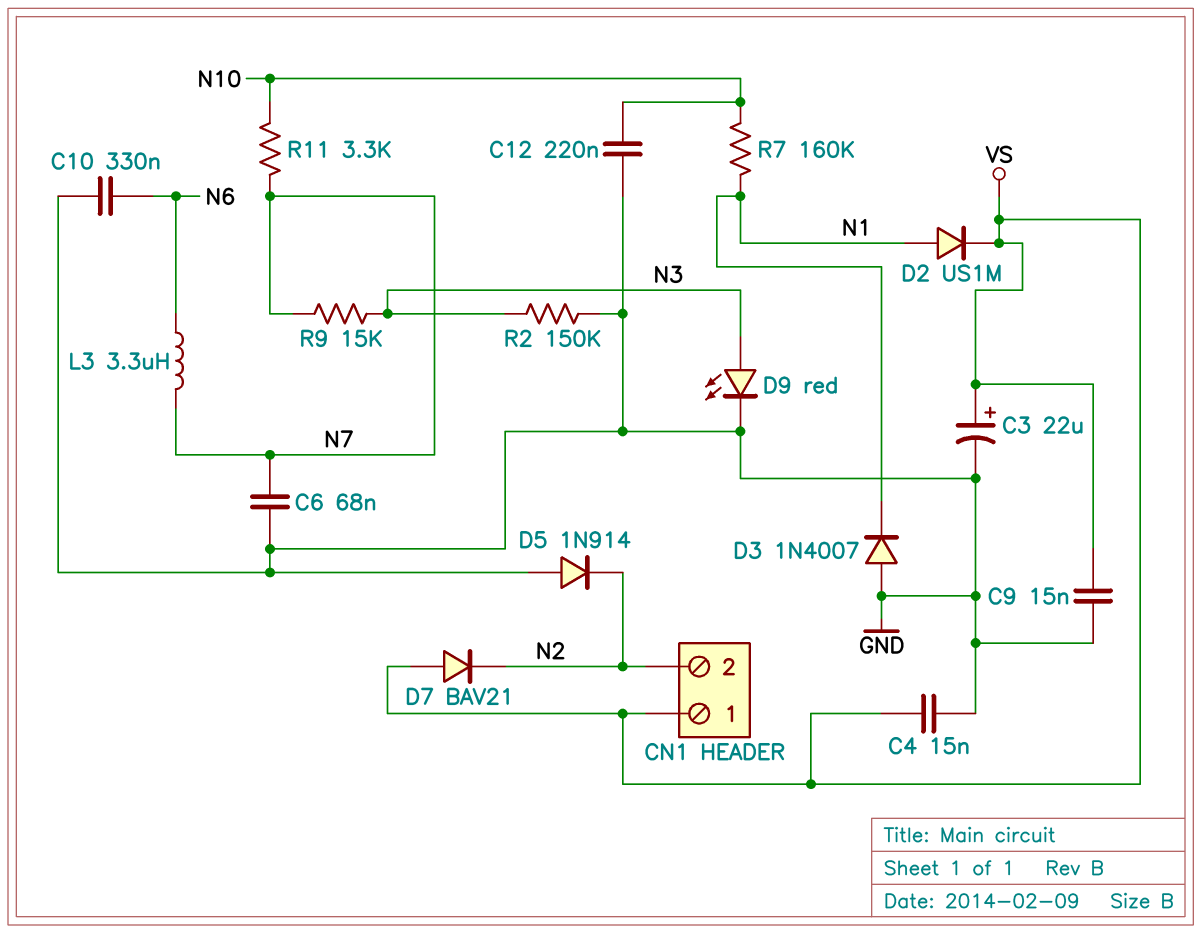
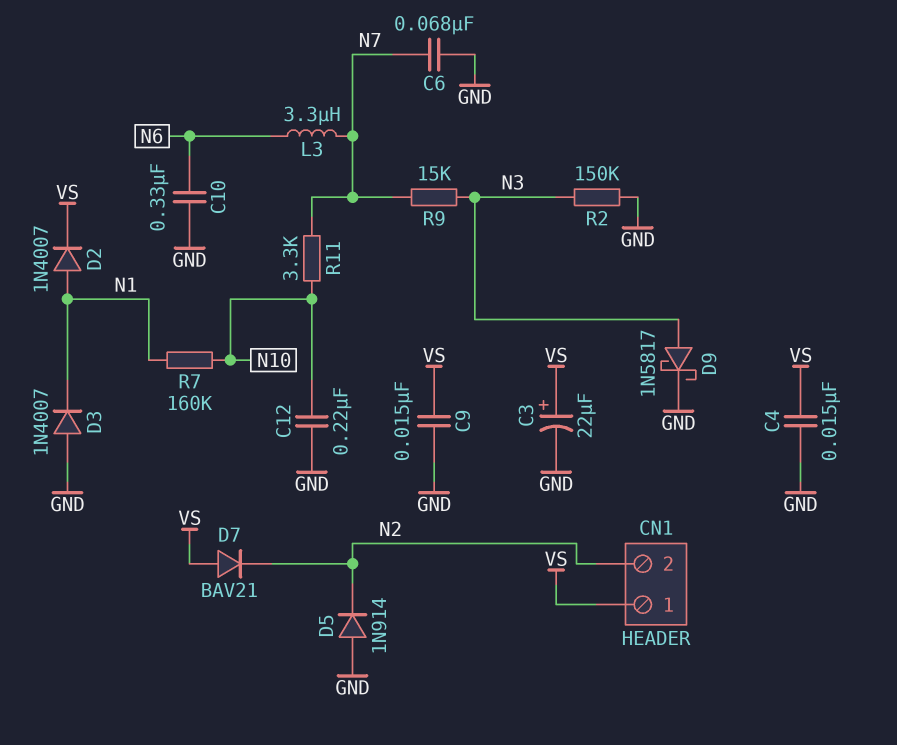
D2: diode US1M (A N1, K VS) -> diode 1N4007 (A N1, K VS)
D9: LED red (A N3, K GND) -> schottky 1N5817 (A N3, K GND)

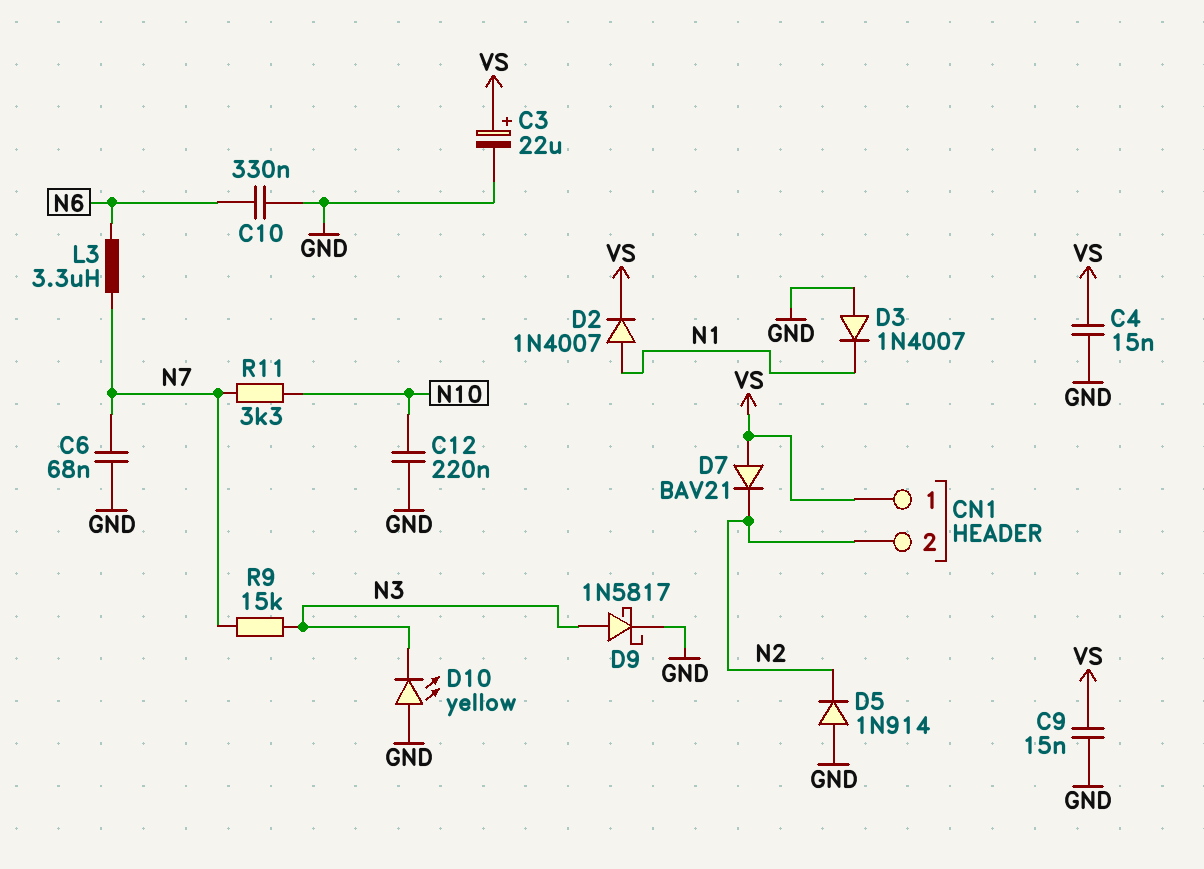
D10: none -> LED yellow (A GND, K N3)
R2: 150k (GND, N3) -> none
R7: 160k (N1, N10) -> none

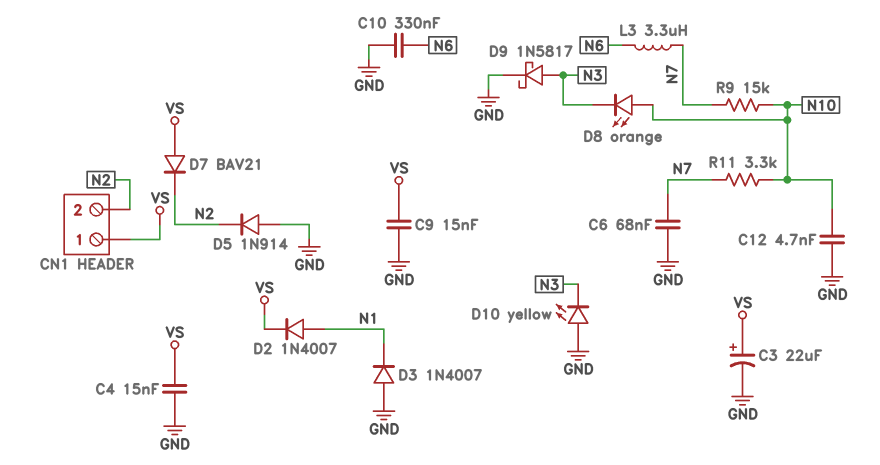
C12: 220nF (GND, N10) -> 4.7nF (GND, N10)
D8: none -> LED orange (A N10, K N3)
R9: 15k (N3, N7) -> 15k (N7, N10)

